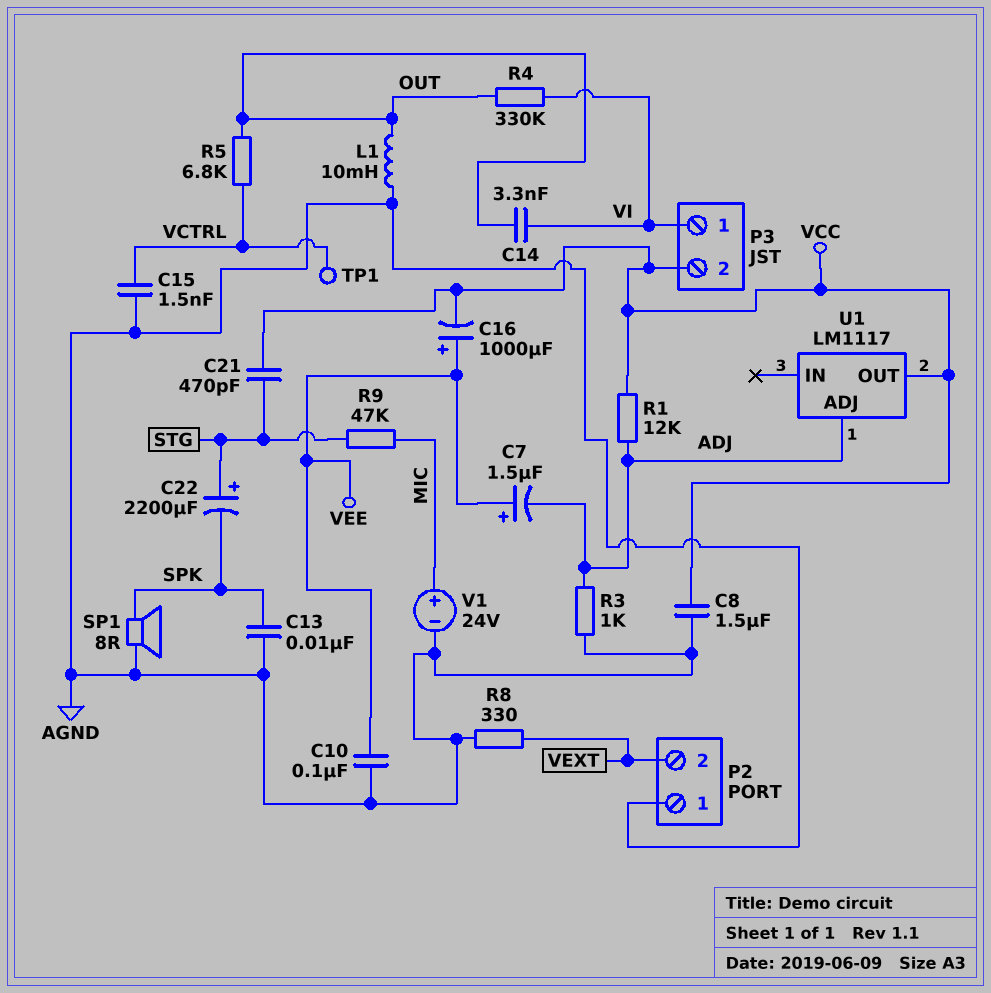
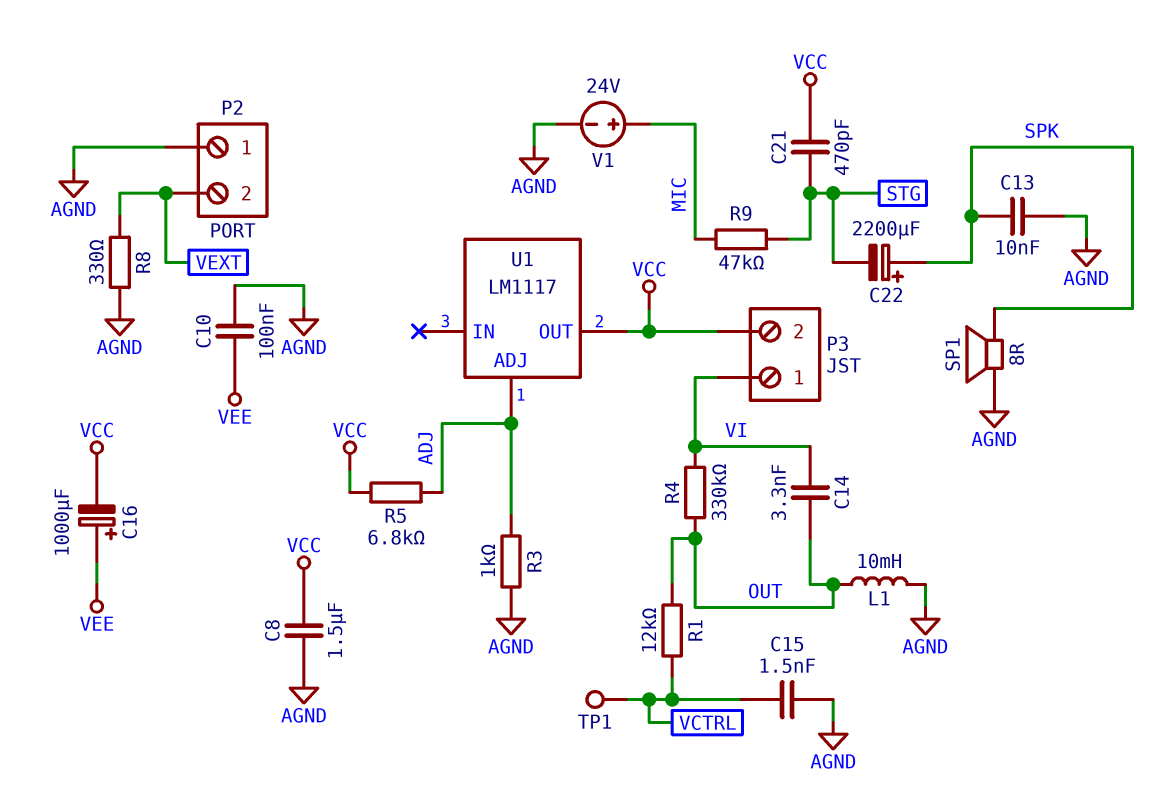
C7: 1.5uF (plus VEE, minus ADJ) -> none
C22: 2200uF (plus STG, minus SPK) -> 2200uF (plus SPK, minus STG)
R1: 12k (ADJ, VCC) -> 12k (OUT, VCTRL)
R5: 6.8k (OUT, VCTRL) -> 6.8k (ADJ, VCC)

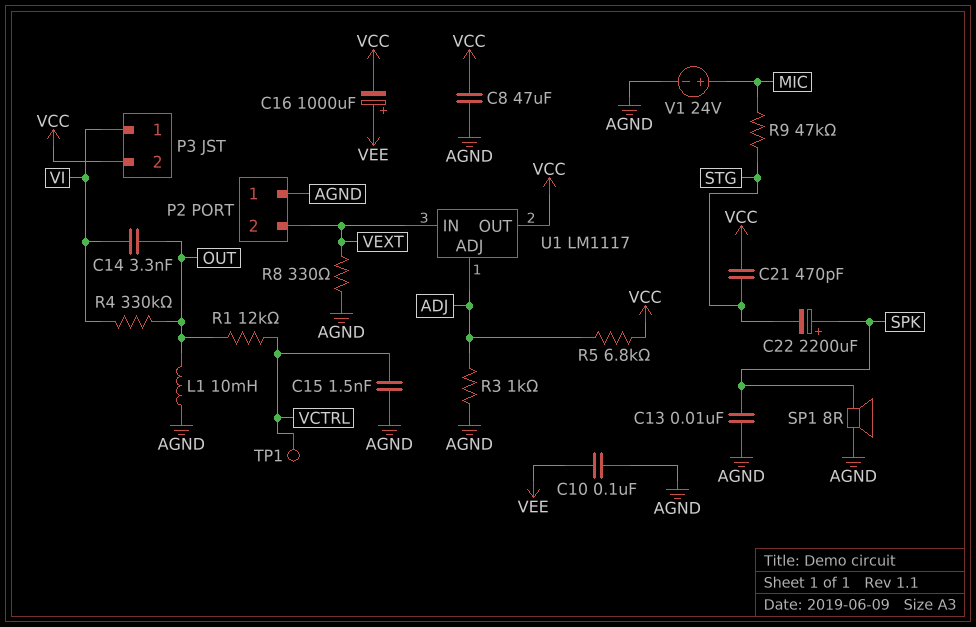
C8: 1.5uF (AGND, VCC) -> 47uF (AGND, VCC)
U1 pin IN: none -> VEXT

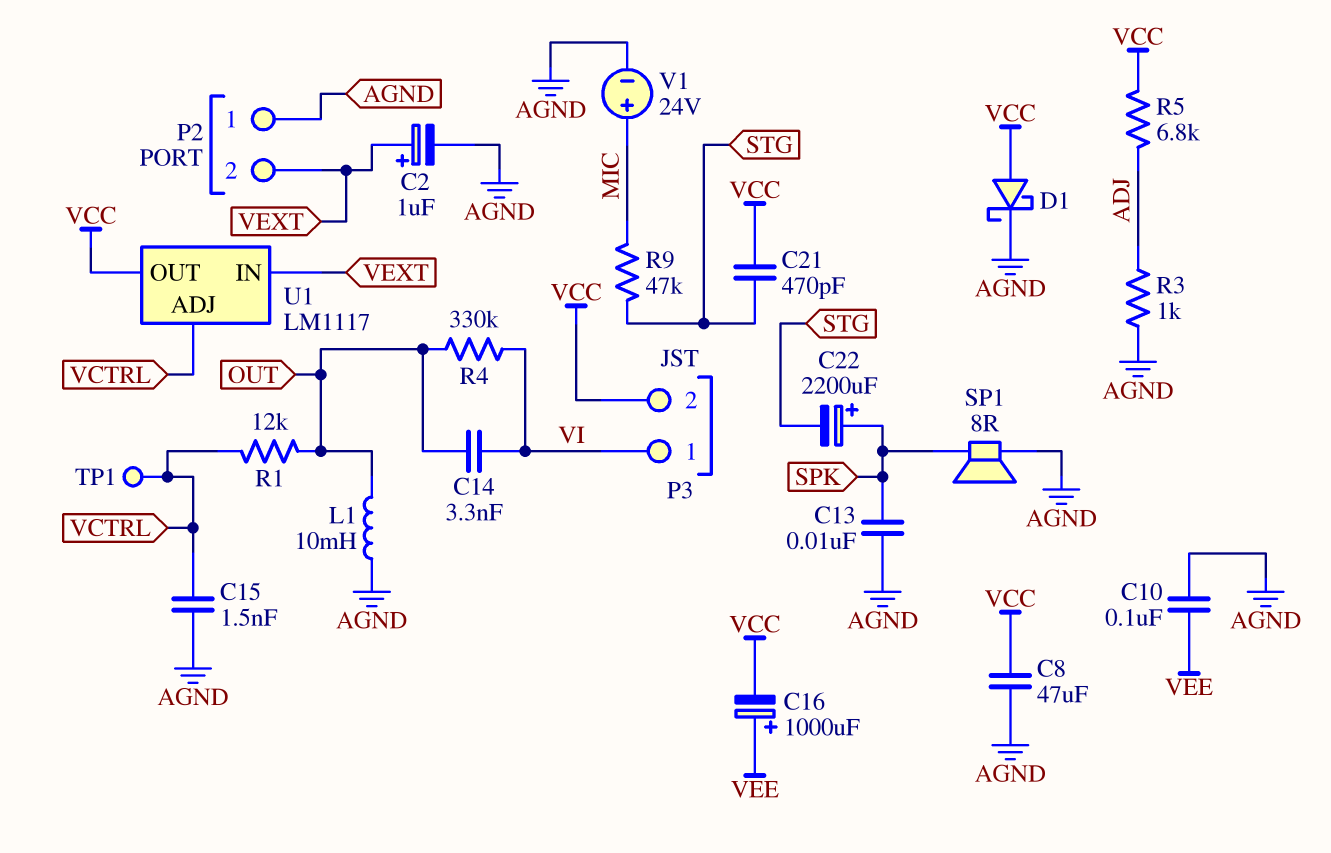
C2: none -> 1uF (plus VEXT, minus AGND)
D1: none -> schottky (A VCC, K AGND)
R8: 330 (AGND, VEXT) -> none
U1 pin ADJ: ADJ -> VCTRL

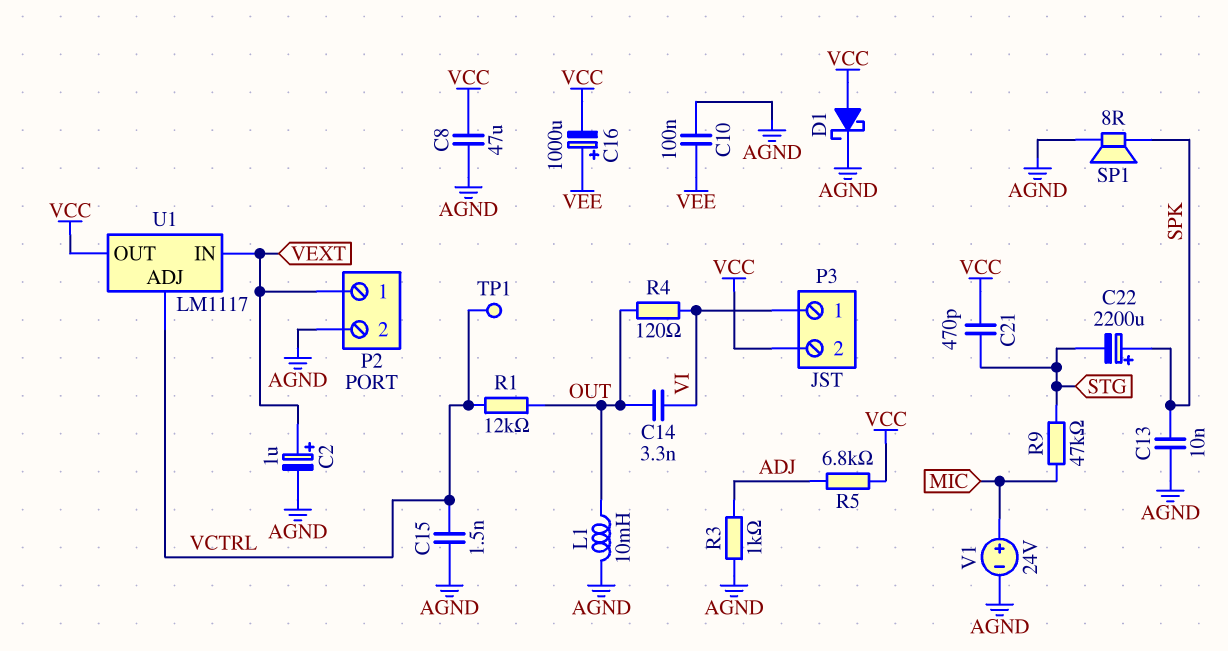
P2 pin 1: AGND -> VEXT
P2 pin 2: VEXT -> AGND
R4: 330k (OUT, VI) -> 120 (OUT, VI)

